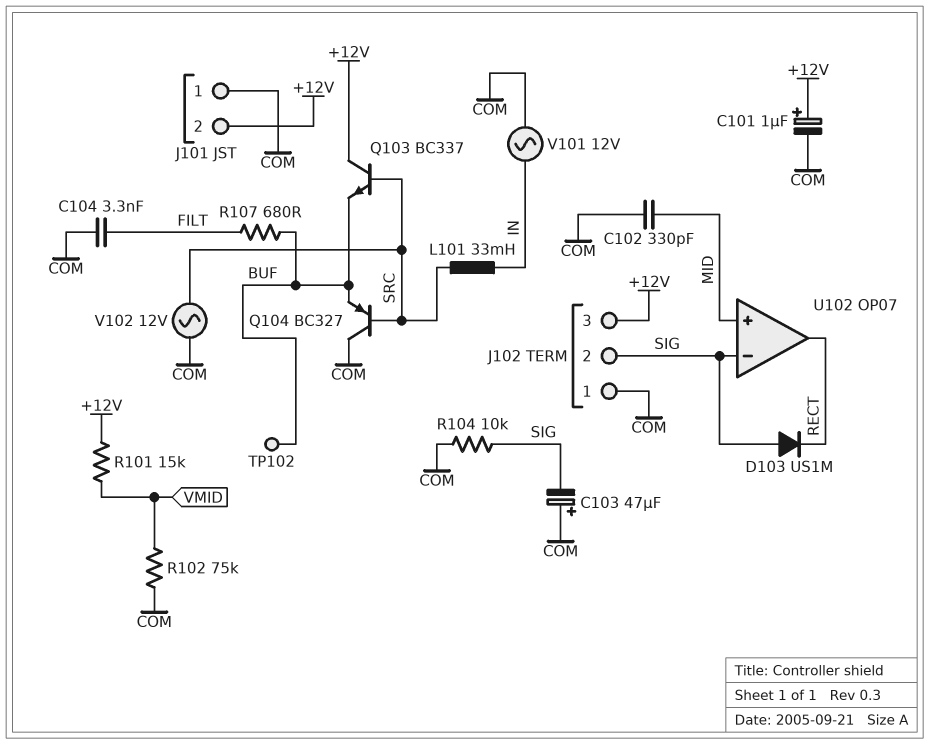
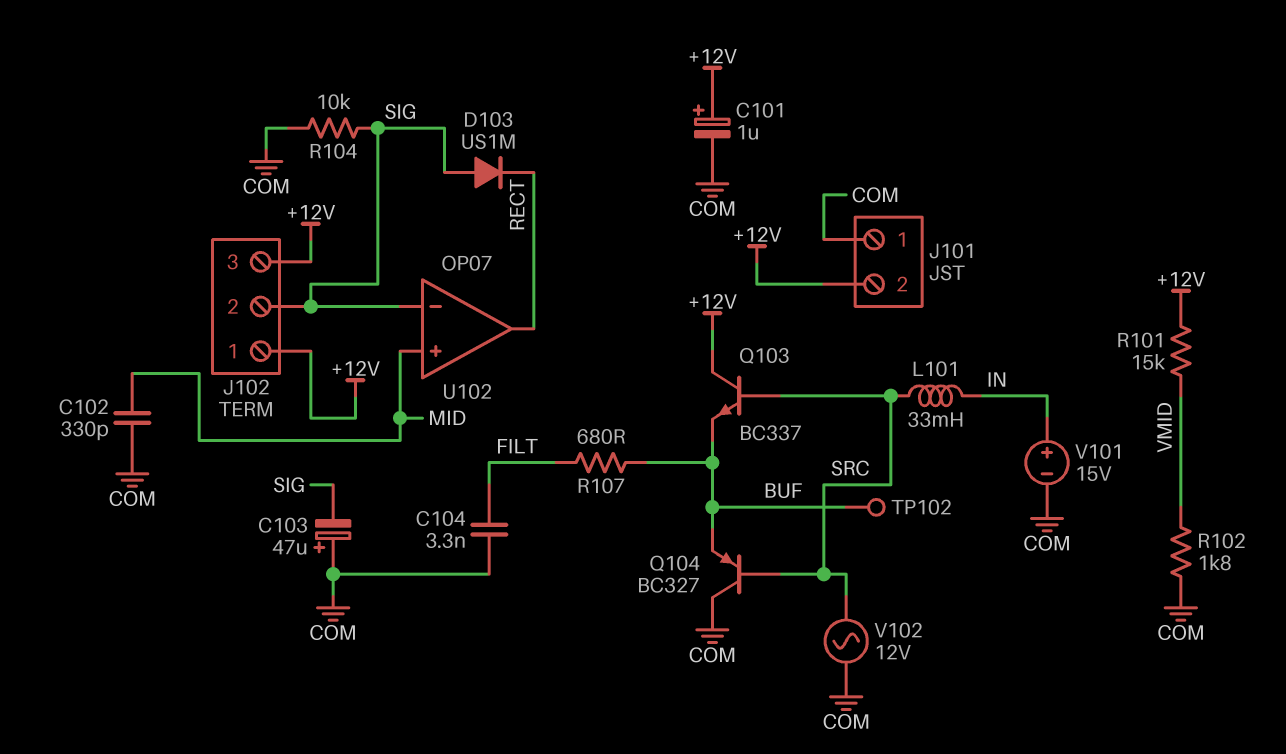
J102 pin 1: COM -> +12V
R102: 75k (COM, VMID) -> 1.8k (COM, VMID)
V101: AC 12V (COM, IN) -> 15V (plus IN, minus COM)

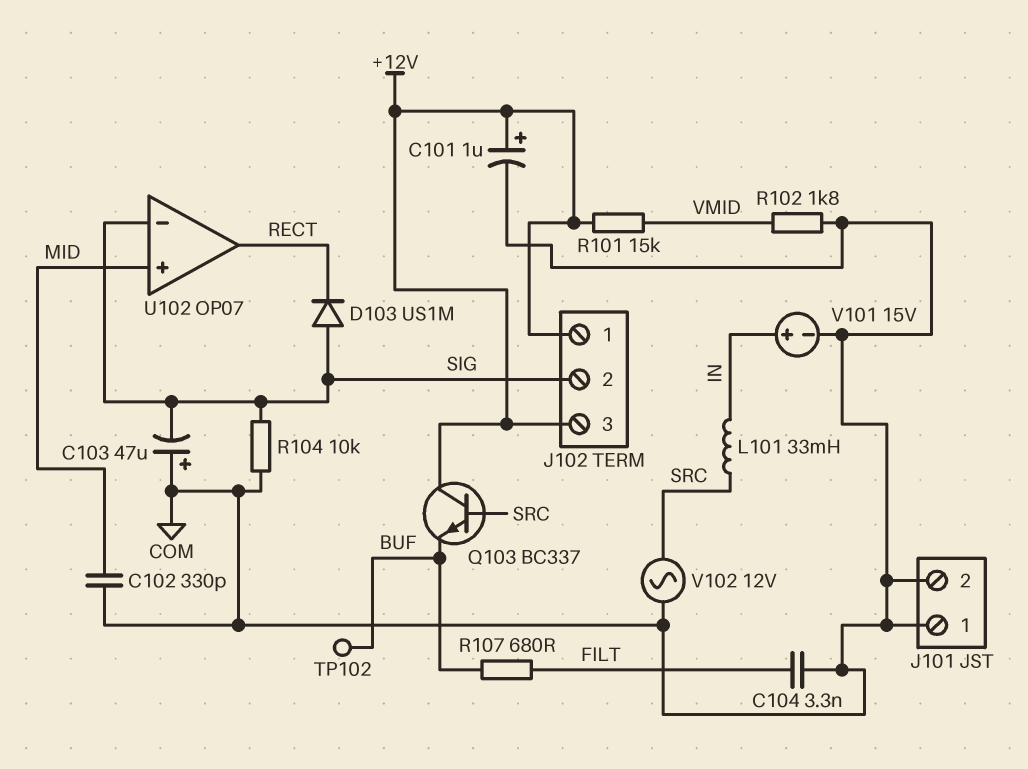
J101 pin 2: +12V -> COM
Q104: PNP BC327 (B SRC, C COM, E BUF) -> none

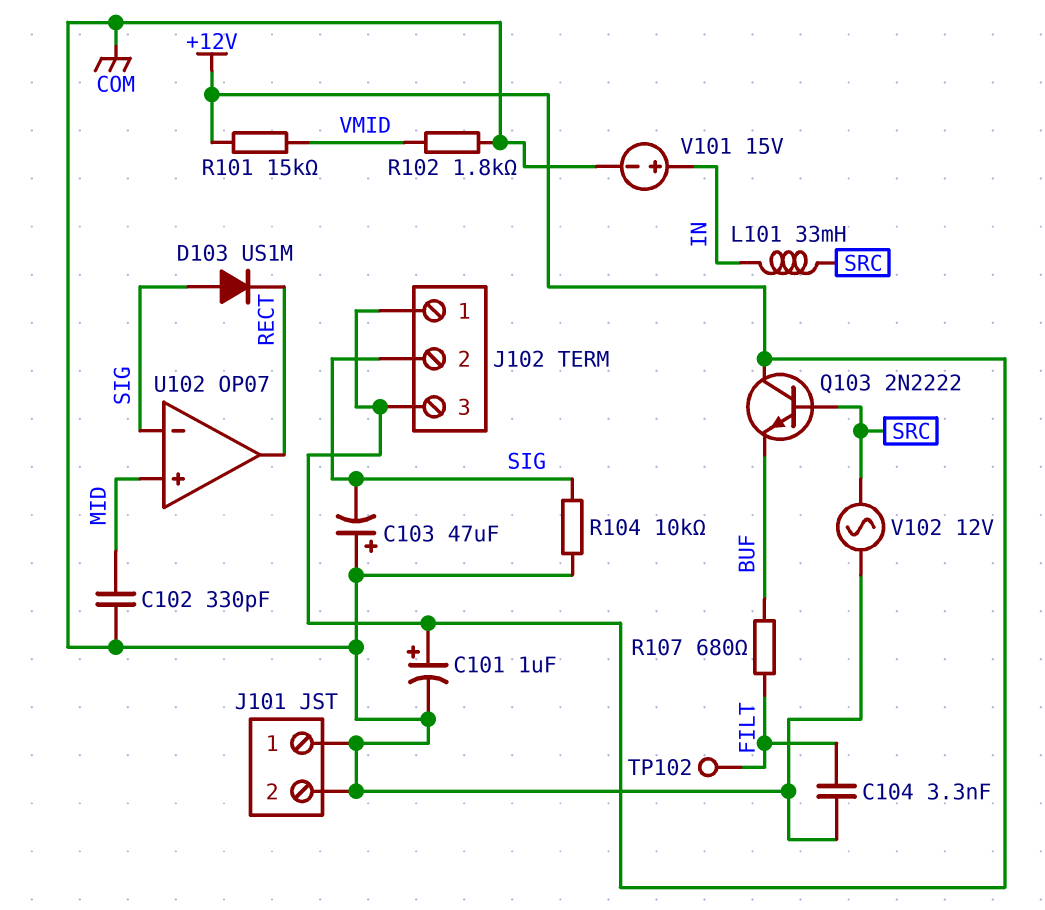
Q103: NPN BC337 (B SRC, C +12V, E BUF) -> NPN 2N2222 (B SRC, C +12V, E BUF)
TP102: test point (BUF) -> test point (FILT)

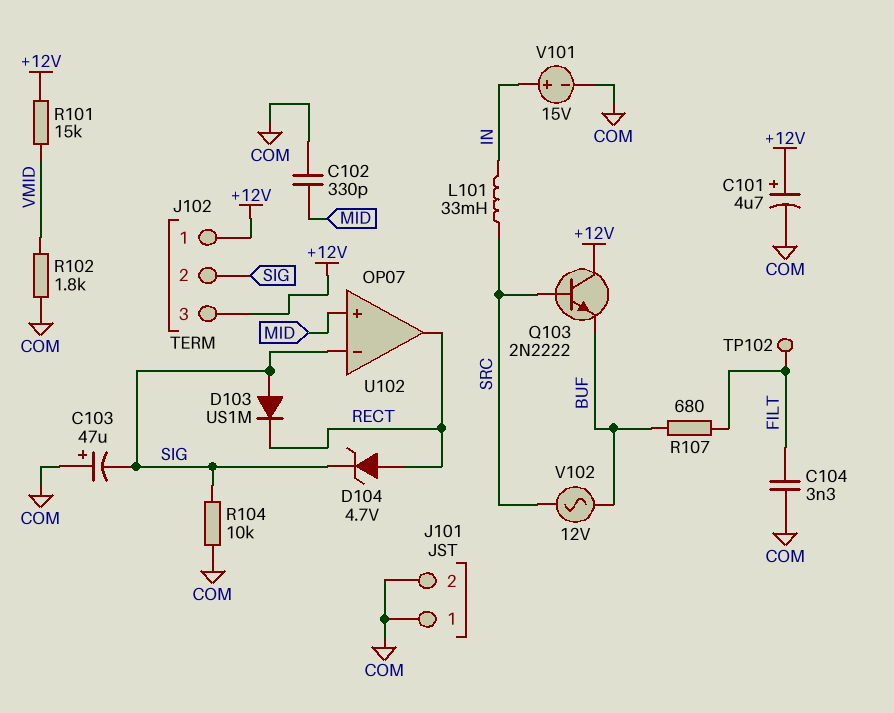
C101: 1uF (plus +12V, minus COM) -> 4.7uF (plus +12V, minus COM)
D104: none -> zener 4.7V (A RECT, K SIG)
V102: AC 12V (COM, SRC) -> AC 12V (BUF, SRC)

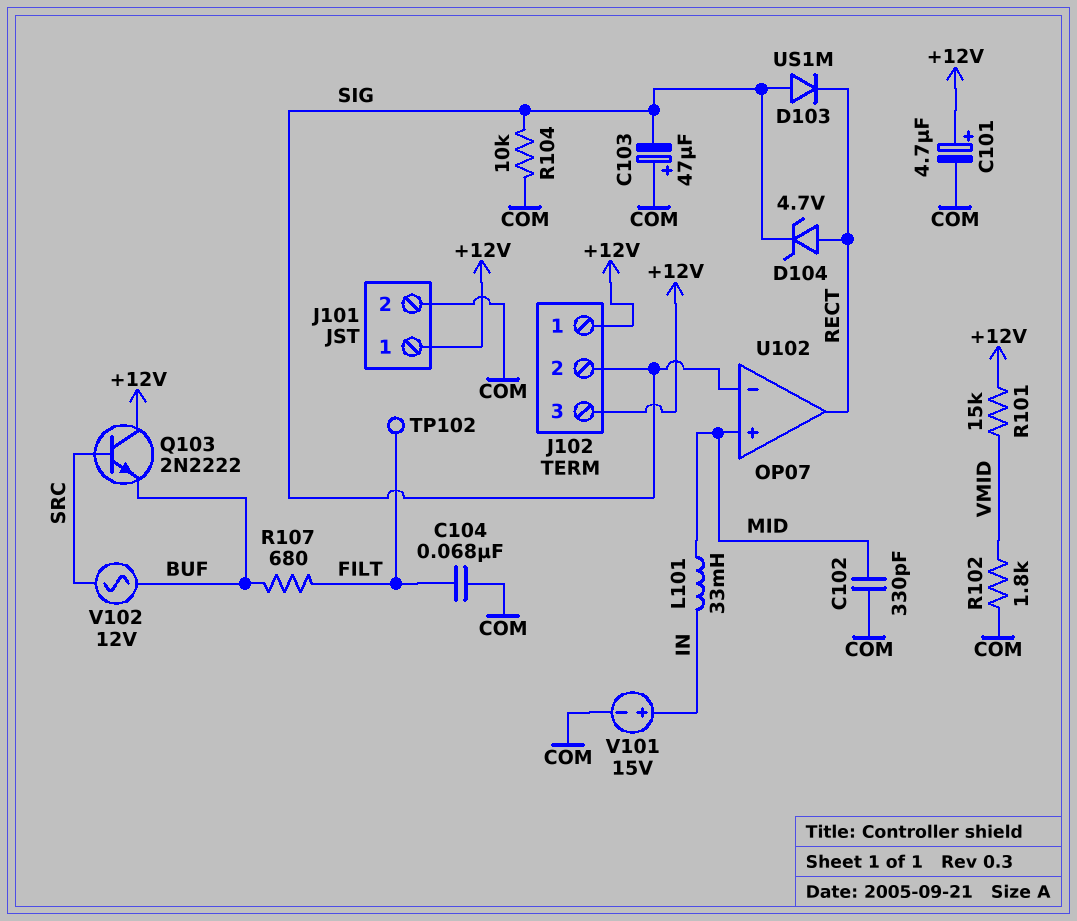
C104: 3.3nF (COM, FILT) -> 68nF (COM, FILT)
J101 pin 1: COM -> +12V
L101: 33mH (IN, SRC) -> 33mH (IN, MID)

